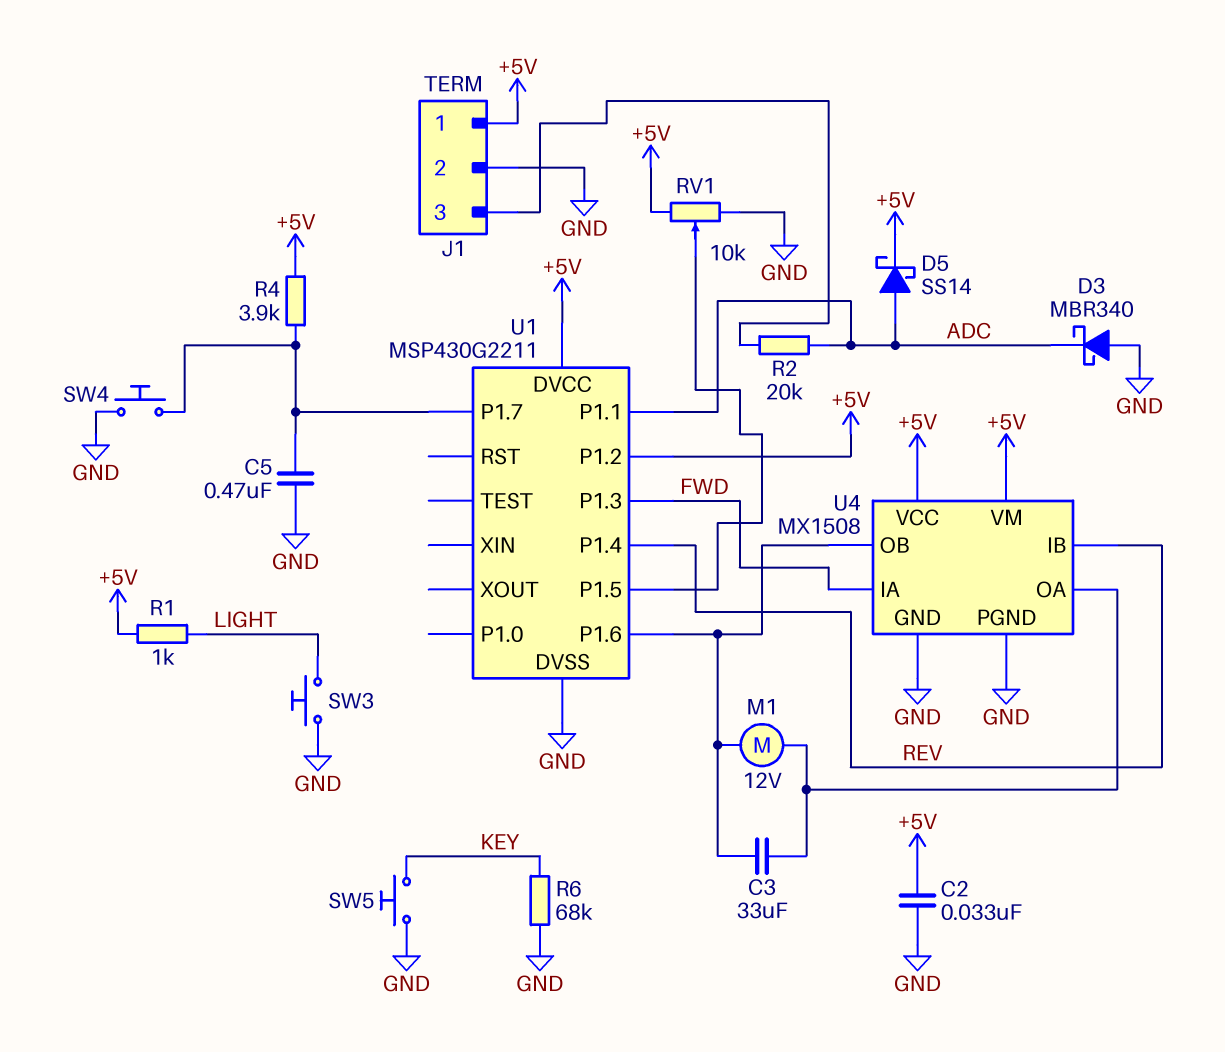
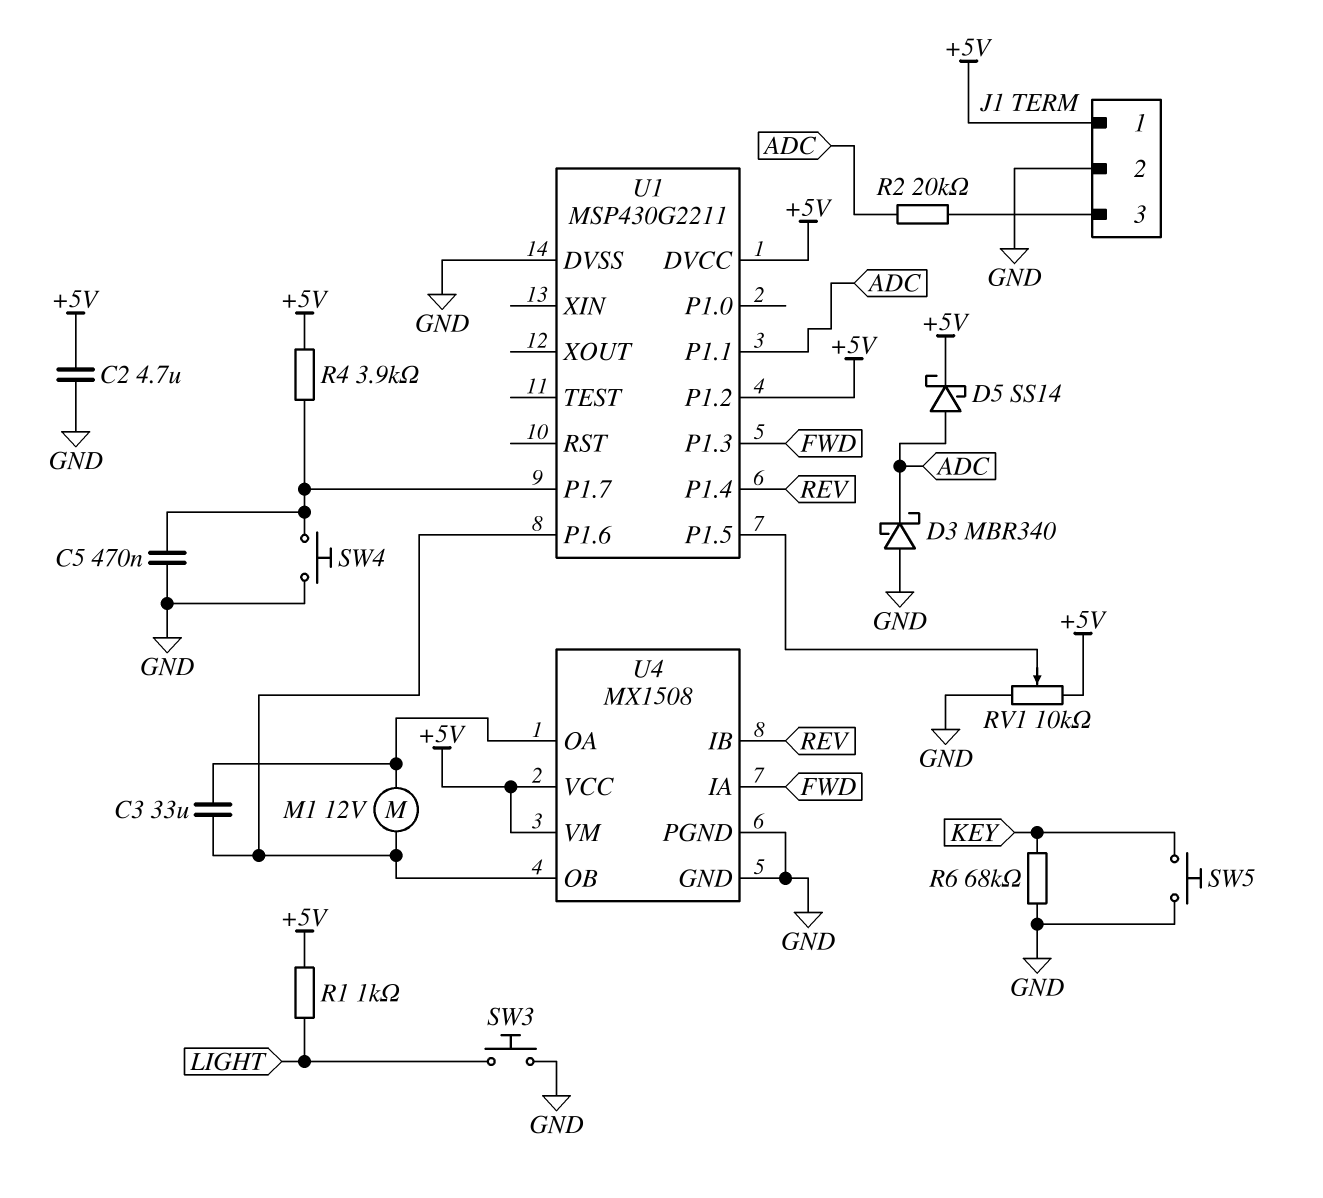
C2: 33nF (+5V, GND) -> 4.7uF (+5V, GND)

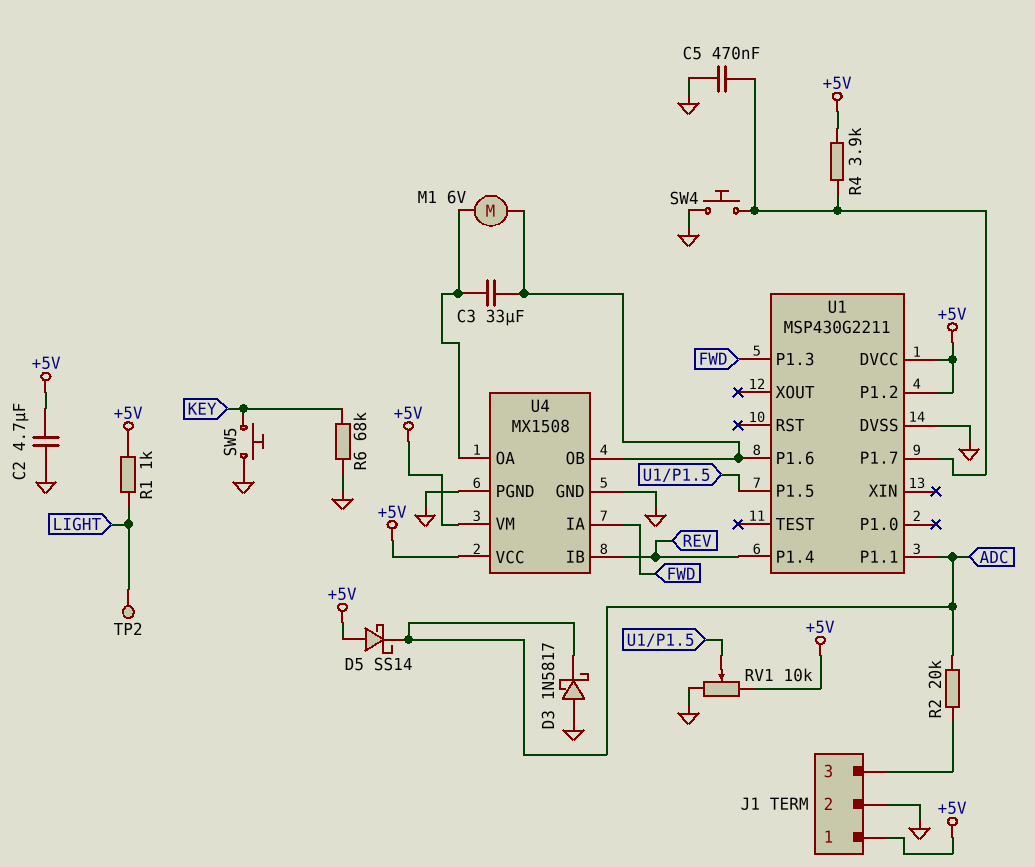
D3: schottky MBR340 (A GND, K ADC) -> schottky 1N5817 (A GND, K ADC)
D5: schottky SS14 (A ADC, K +5V) -> schottky SS14 (A +5V, K ADC)
M1: motor 12V (U1/P1.6, U4/OA) -> motor 6V (U1/P1.6, U4/OA)
SW3: button (GND, LIGHT) -> none
TP2: none -> test point (LIGHT)

